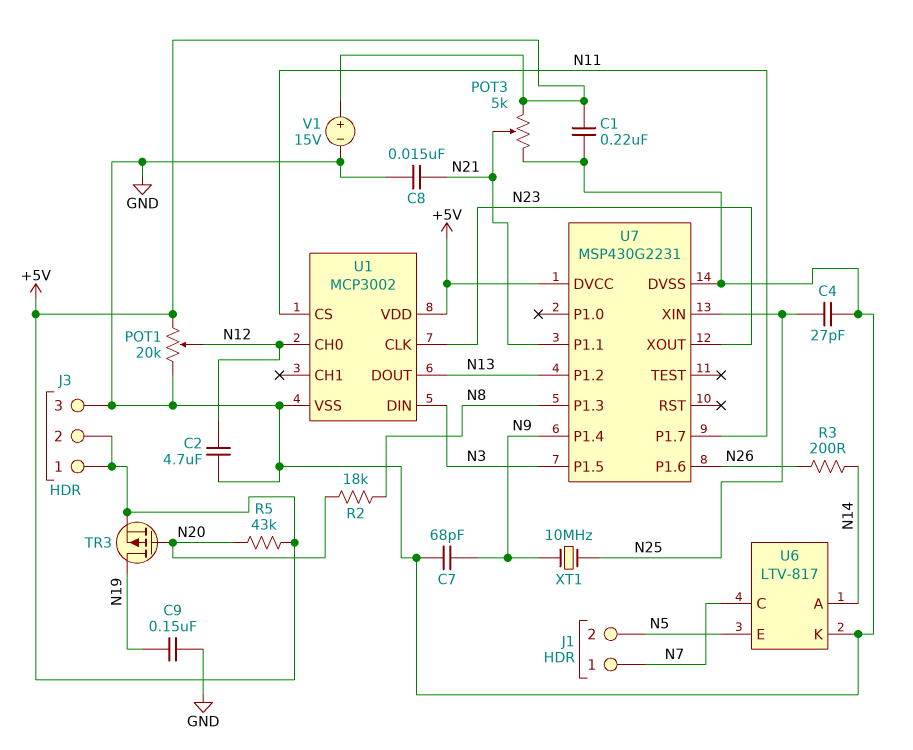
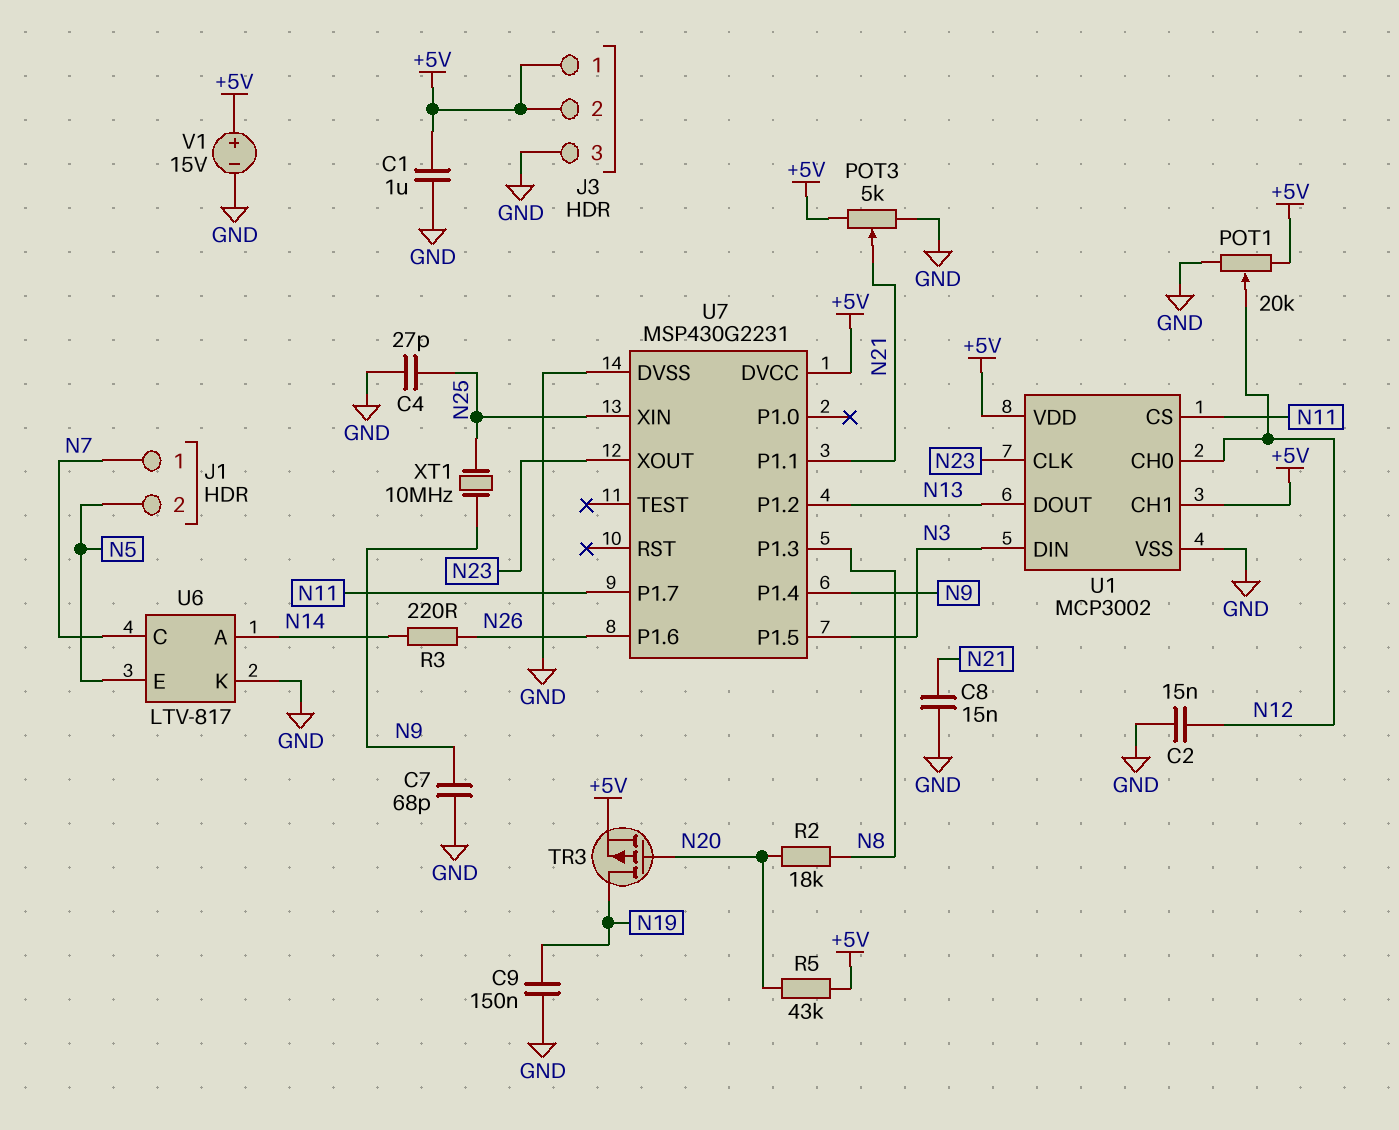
C1: 220nF (+5V, GND) -> 1uF (+5V, GND)
C2: 4.7uF (GND, N12) -> 15nF (GND, N12)
R3: 200 (N14, N26) -> 220 (N14, N26)
U1 pin CH1: none -> +5V

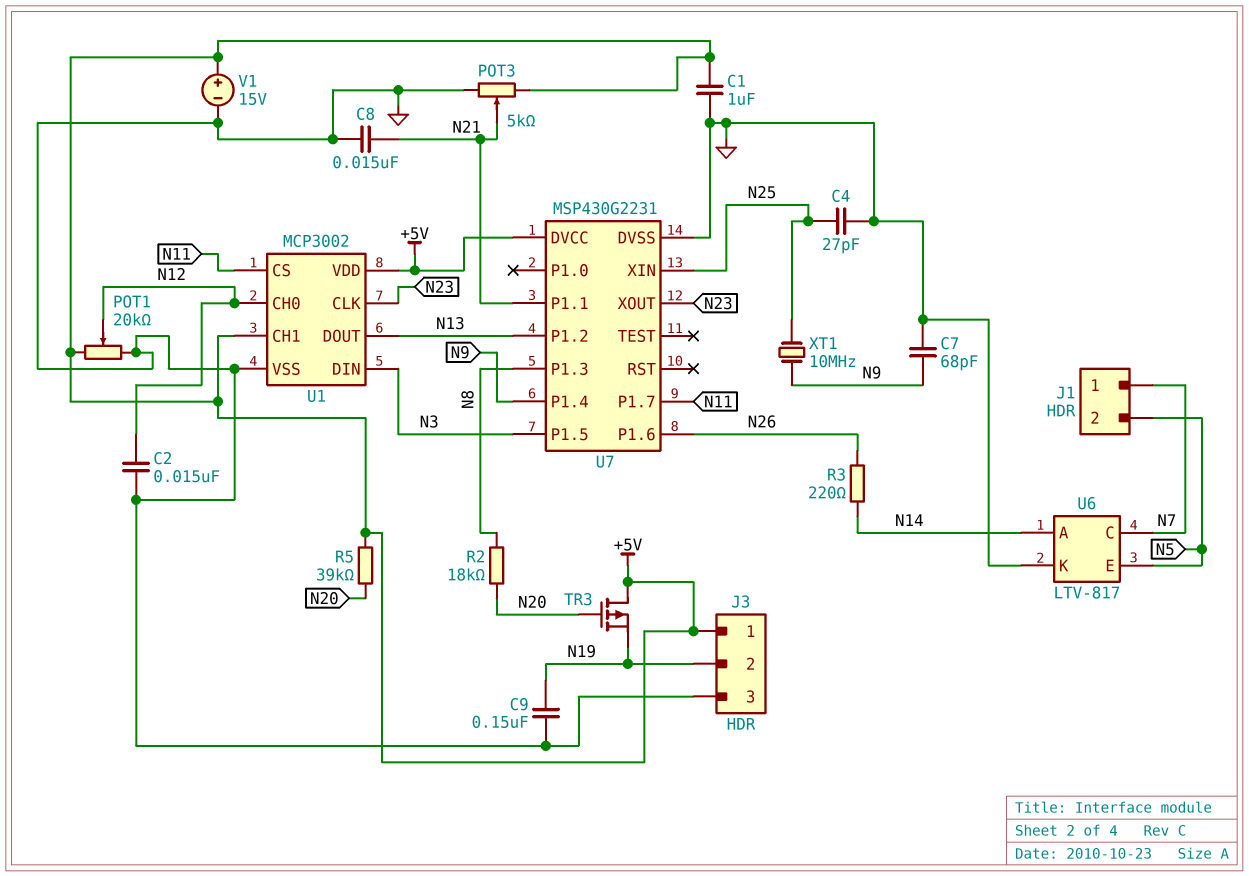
J3 pin 2: +5V -> N19
R5: 43k (+5V, N20) -> 39k (+5V, N20)
TR3: PMOS (G N20, D N19, S +5V) -> PMOS (G N20, D +5V, S N19)

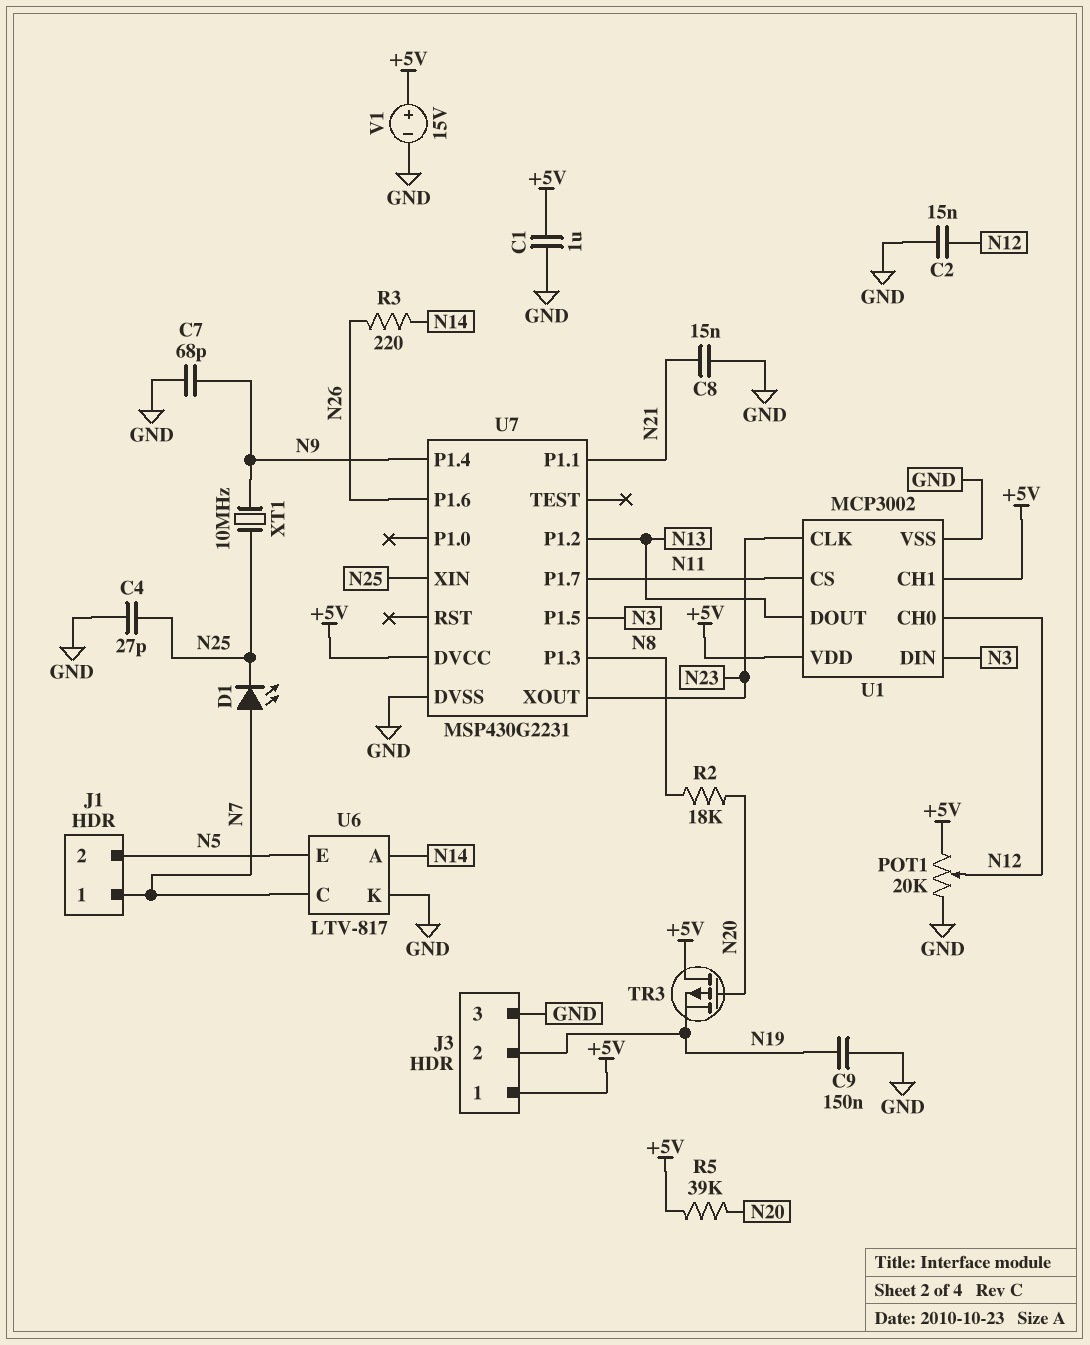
D1: none -> LED (A N7, K N25)
POT3: 5k (+5V, GND, wiper N21) -> none

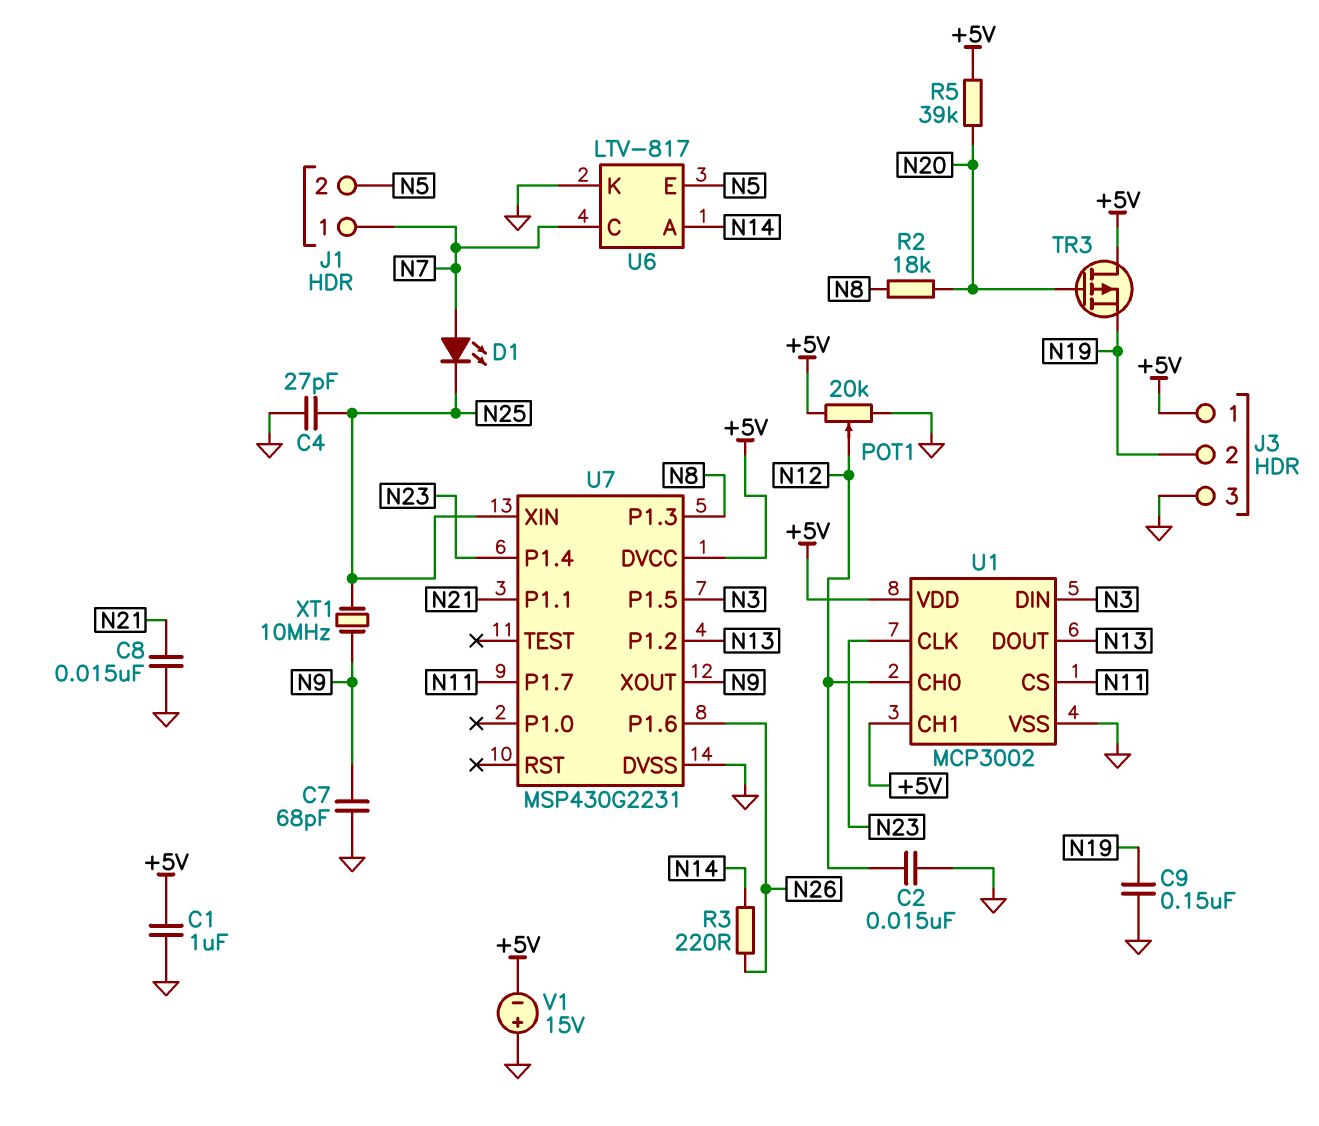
U7 pin P1.4: N9 -> N23
U7 pin XOUT: N23 -> N9
V1: 15V (plus +5V, minus GND) -> 15V (plus GND, minus +5V)

